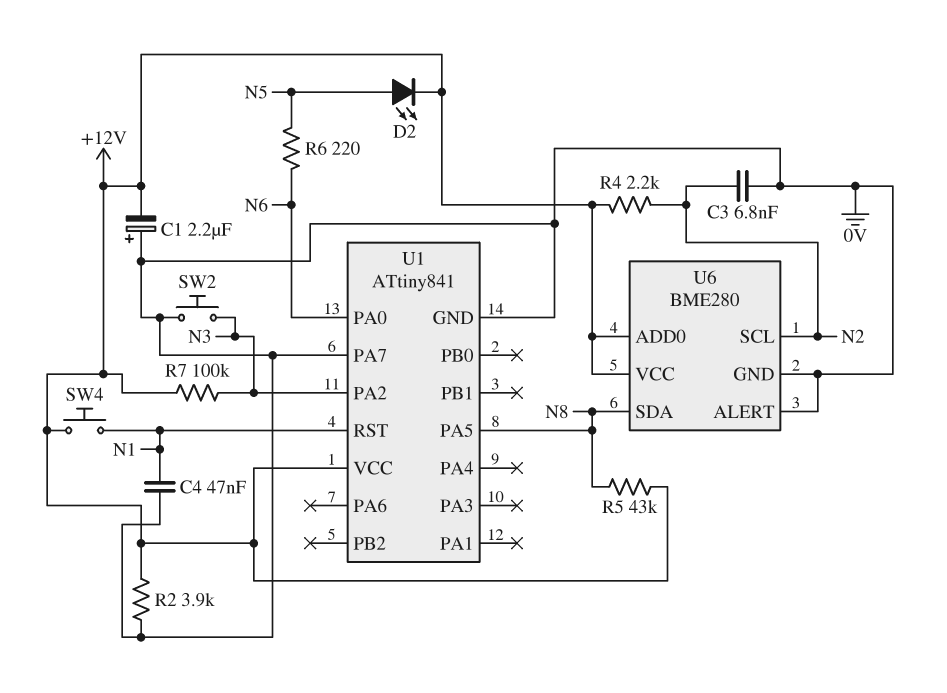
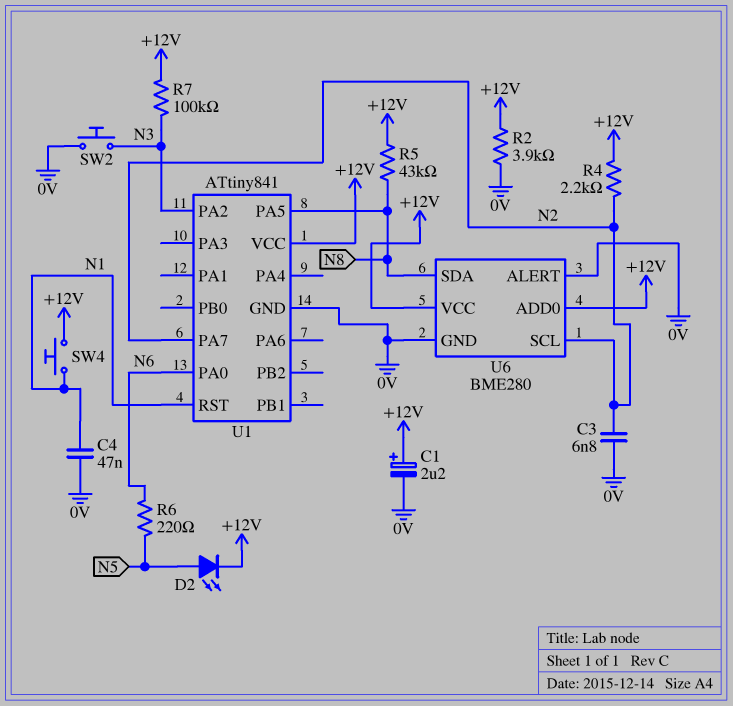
C1: 2.2uF (plus 0V, minus +12V) -> 2.2uF (plus +12V, minus 0V)
U1 pin PA7: 0V -> N2

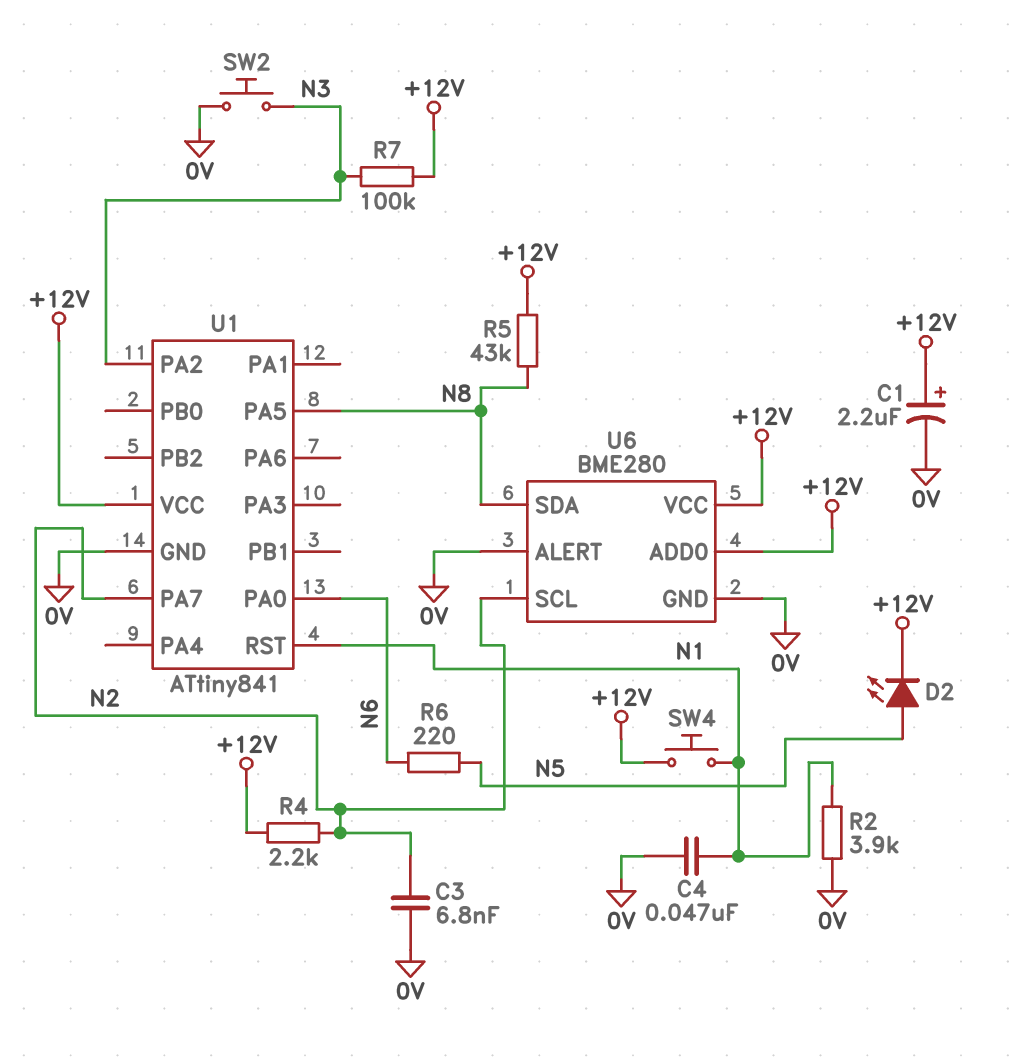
R2: 3.9k (+12V, 0V) -> 3.9k (0V, N1)

